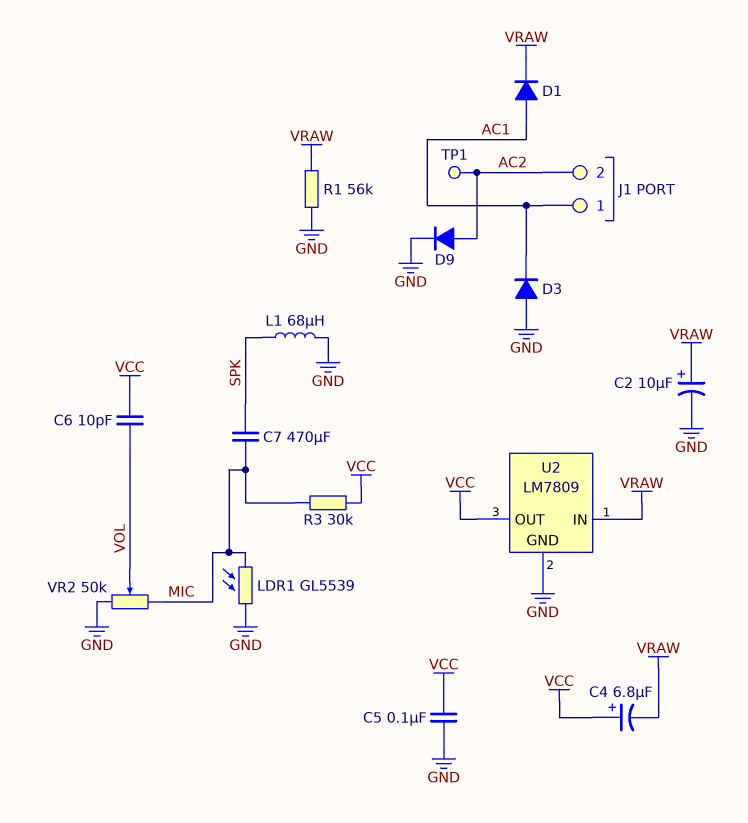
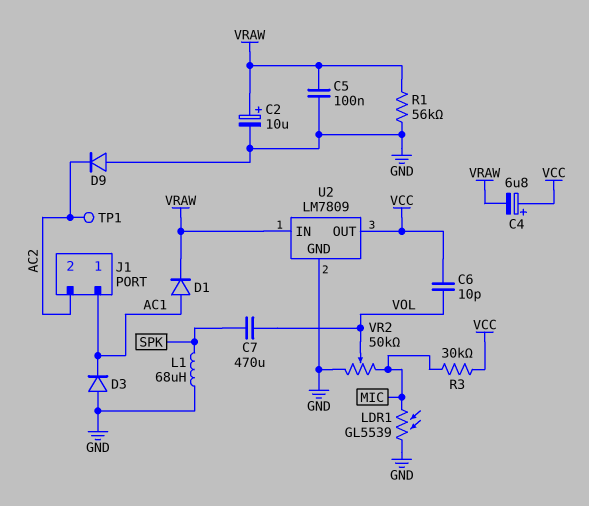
C5: 100nF (GND, VCC) -> 100nF (GND, VRAW)
C7: 470uF (MIC, SPK) -> 470uF (SPK, VOL)
D9: diode (A AC2, K GND) -> diode (A GND, K AC2)

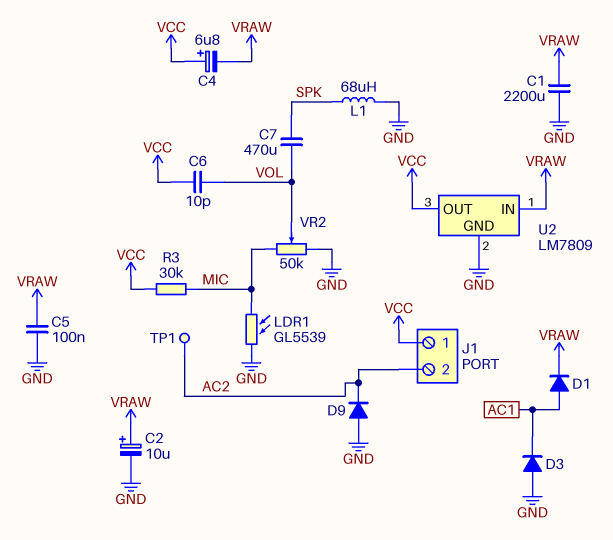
C1: none -> 2200uF (GND, VRAW)
J1 pin 1: AC1 -> VCC
R1: 56k (GND, VRAW) -> none

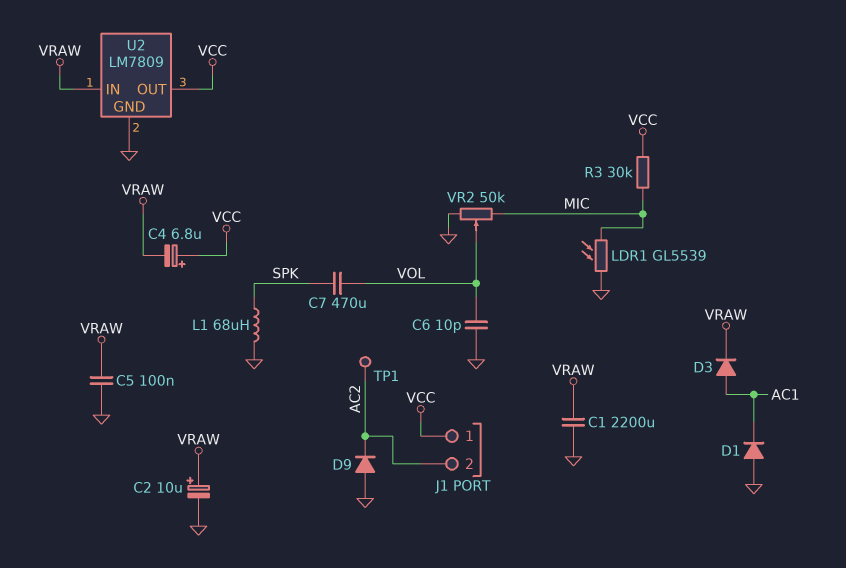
C6: 10pF (VCC, VOL) -> 10pF (GND, VOL)
D1: diode (A AC1, K VRAW) -> diode (A GND, K AC1)
D3: diode (A GND, K AC1) -> diode (A AC1, K VRAW)

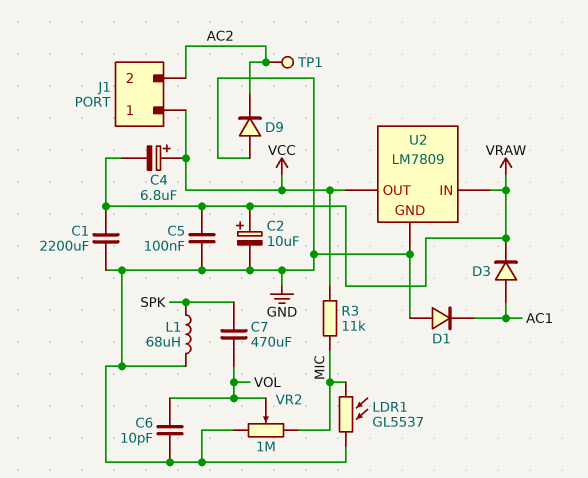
LDR1: GL5539 (GND, MIC) -> GL5537 (GND, MIC)
R3: 30k (MIC, VCC) -> 11k (MIC, VCC)
VR2: 50k (GND, MIC, wiper VOL) -> 1M (GND, MIC, wiper VOL)

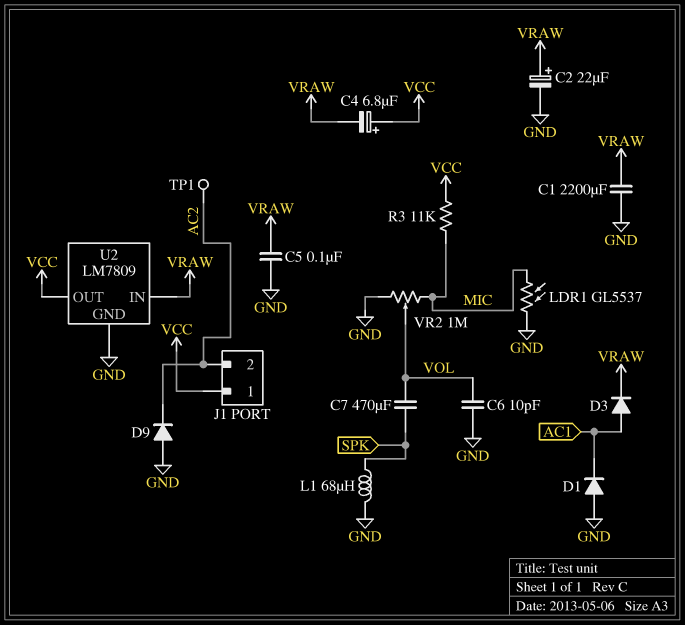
C2: 10uF (plus VRAW, minus GND) -> 22uF (plus VRAW, minus GND)

